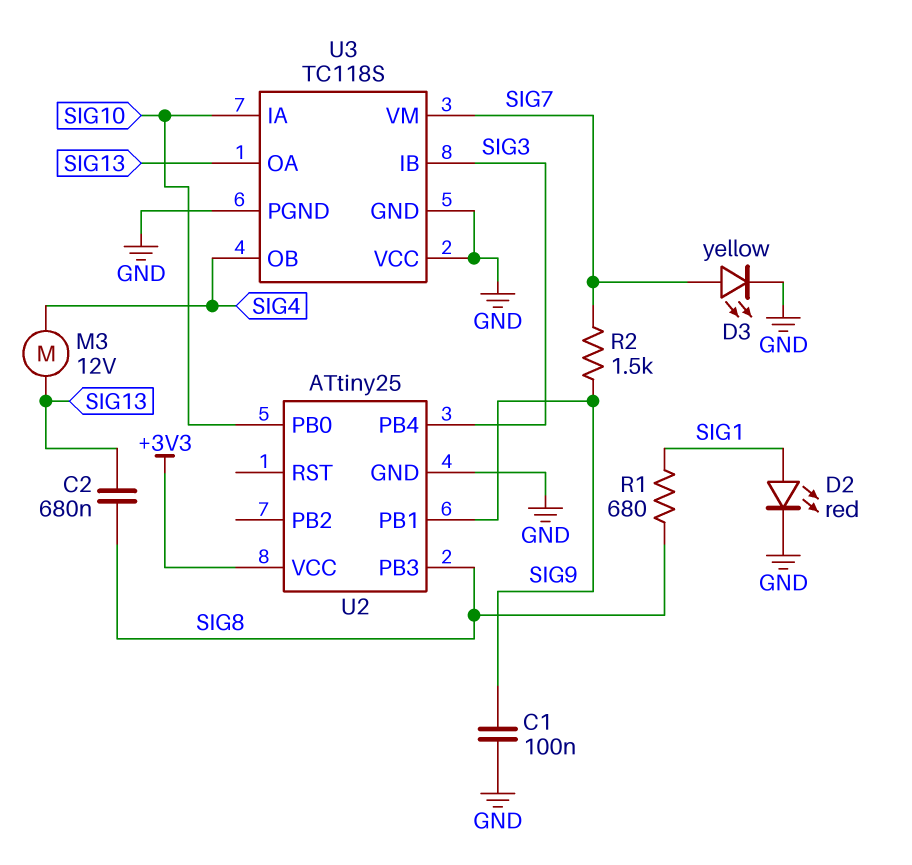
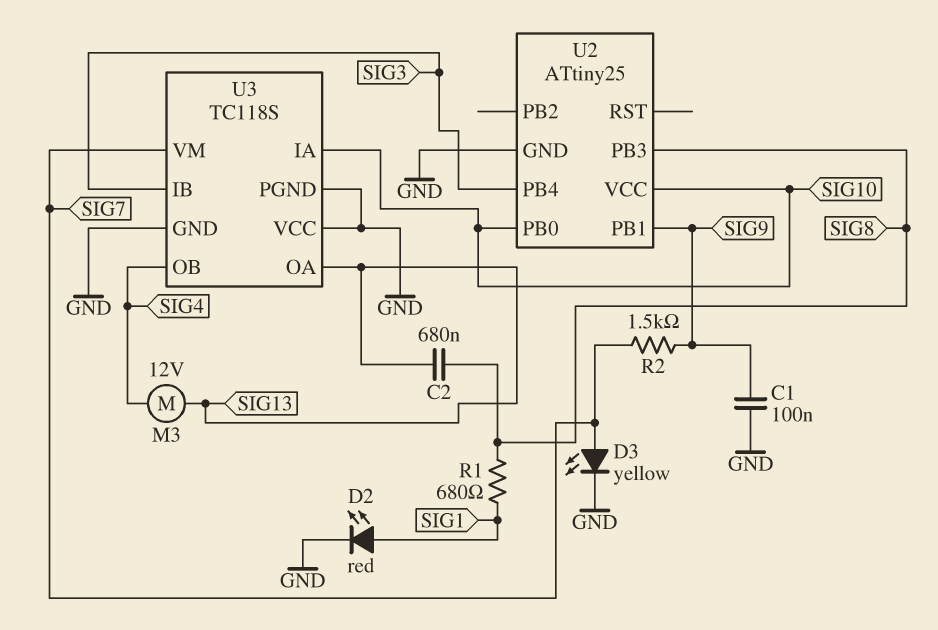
U2 pin VCC: +3V3 -> SIG10

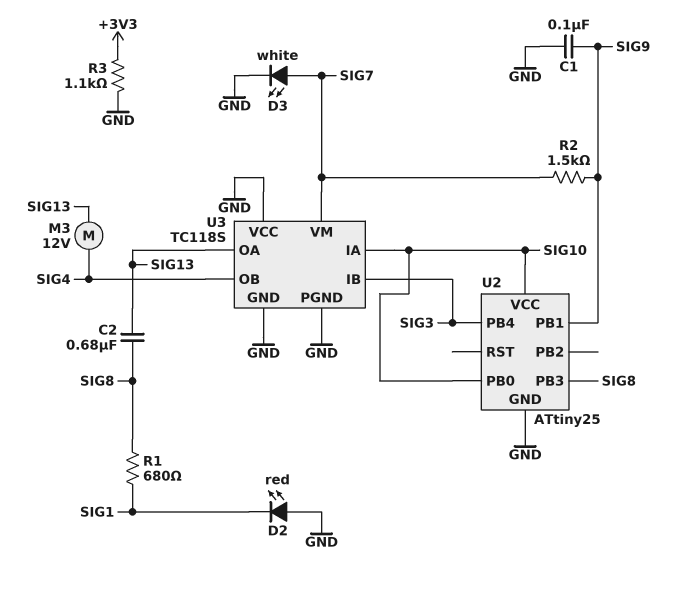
D2: LED red (A SIG1, K GND) -> LED red (A GND, K SIG1)
D3: LED yellow (A SIG7, K GND) -> LED white (A SIG7, K GND)
R3: none -> 1.1k (+3V3, GND)

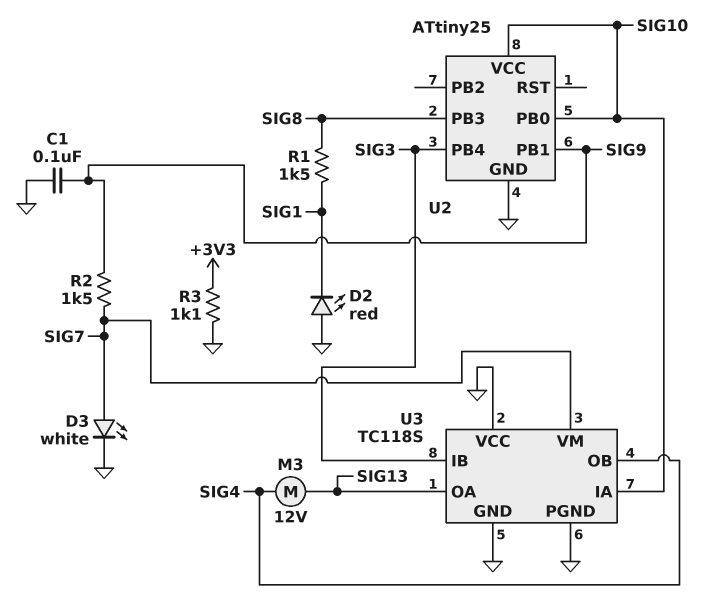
C2: 680nF (SIG8, SIG13) -> none
R1: 680 (SIG1, SIG8) -> 1.5k (SIG1, SIG8)

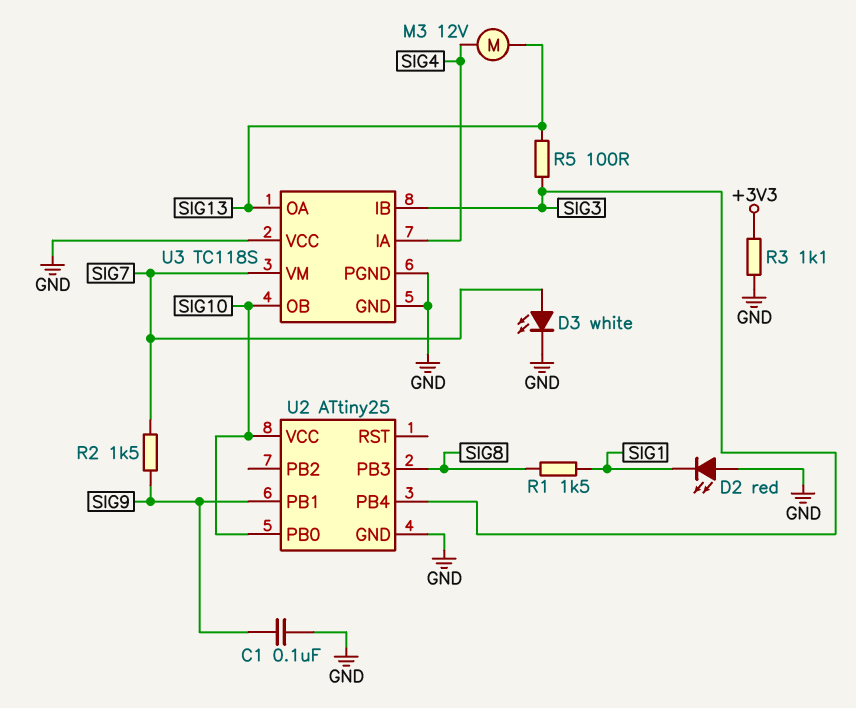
R5: none -> 100 (SIG3, SIG13)
U3 pin IA: SIG10 -> SIG4
U3 pin OB: SIG4 -> SIG10

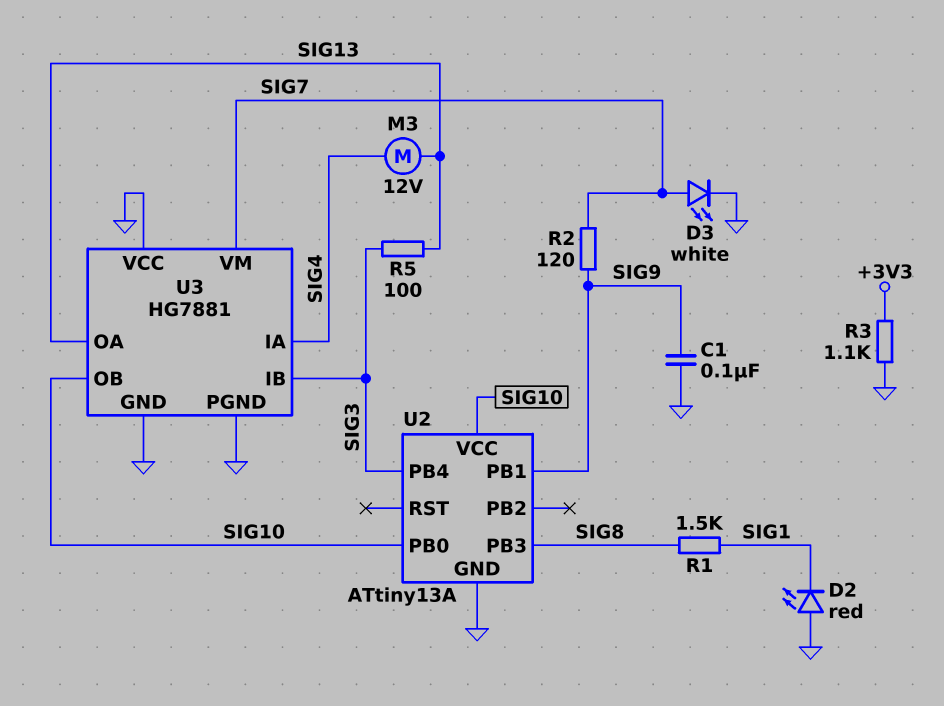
R2: 1.5k (SIG7, SIG9) -> 120 (SIG7, SIG9)
U2: ATtiny25 -> ATtiny13A
U3: TC118S -> HG7881

